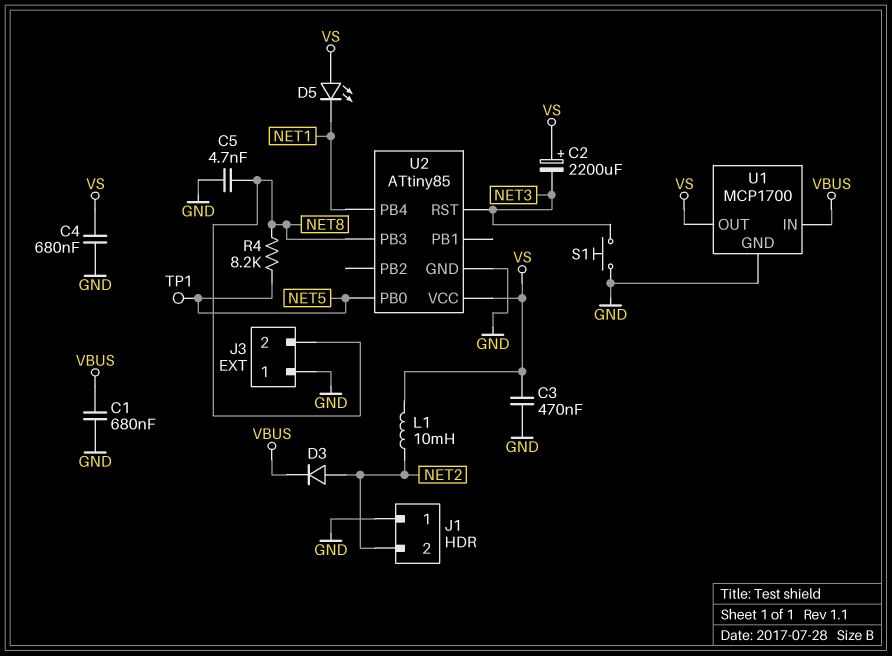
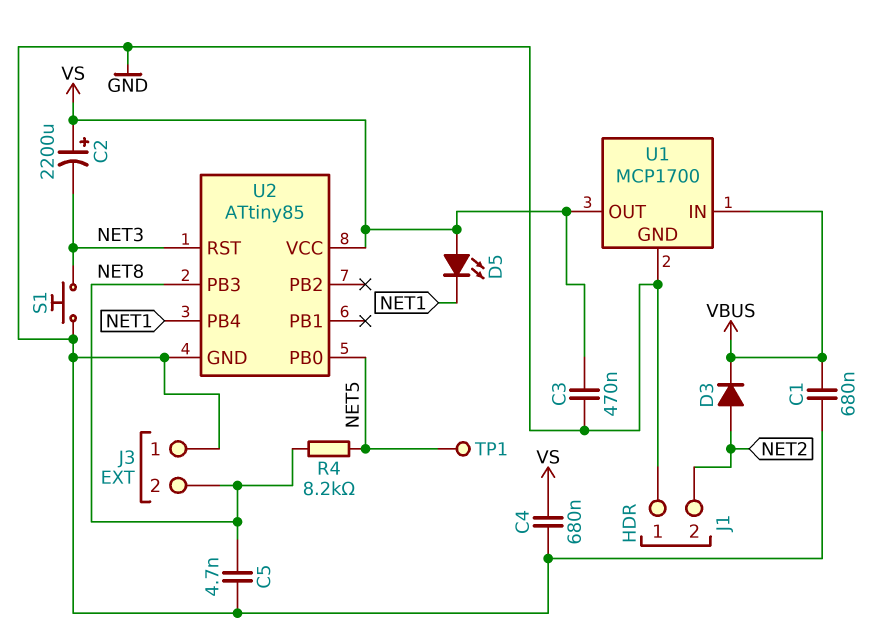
L1: 10mH (NET2, VS) -> none

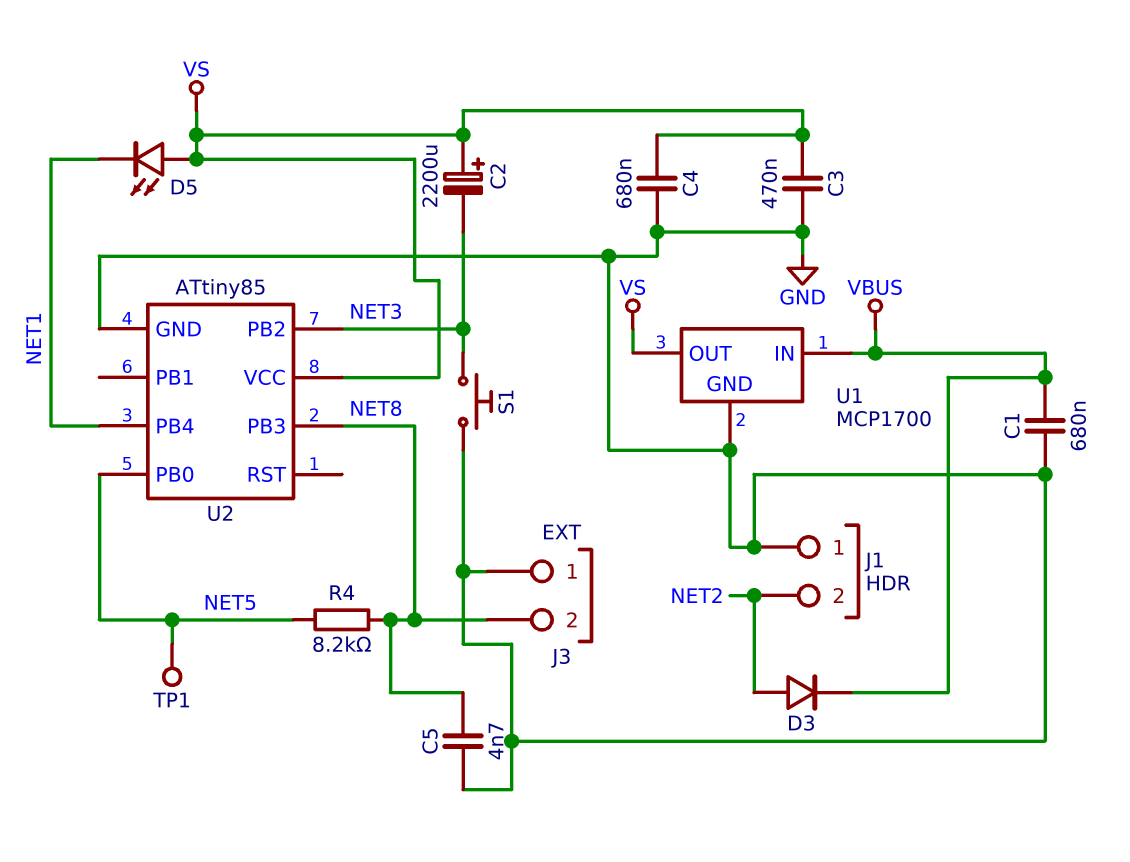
U2 pin PB2: none -> NET3
U2 pin RST: NET3 -> none

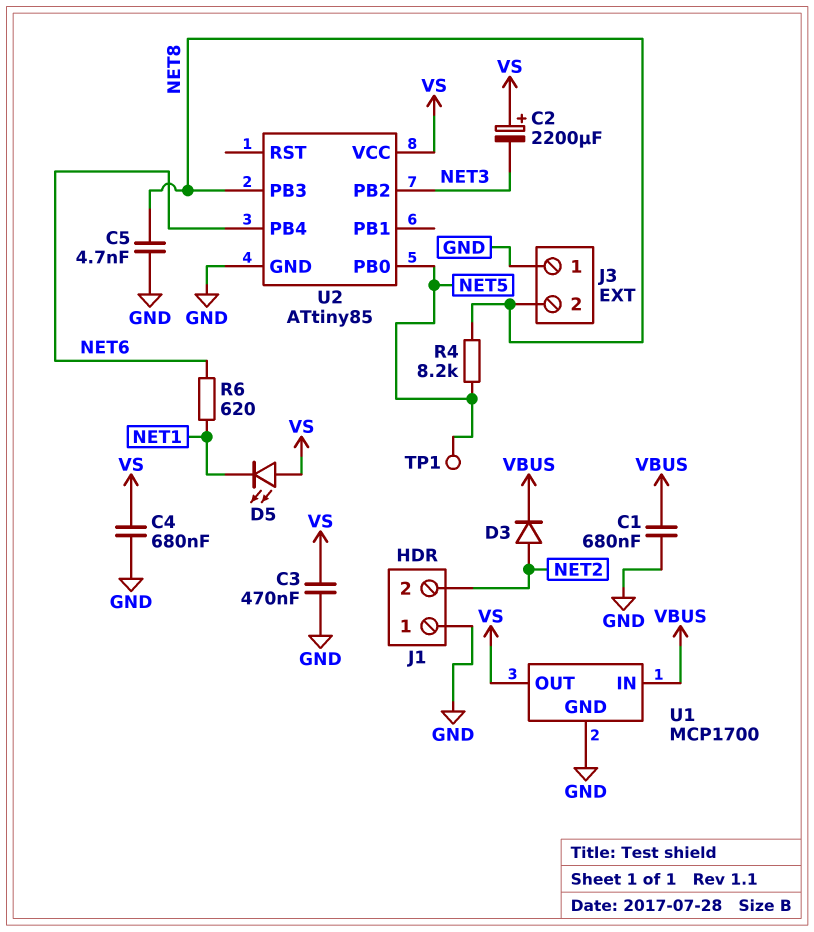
R6: none -> 620 (NET1, NET6)
S1: button (GND, NET3) -> none
U2 pin PB4: NET1 -> NET6

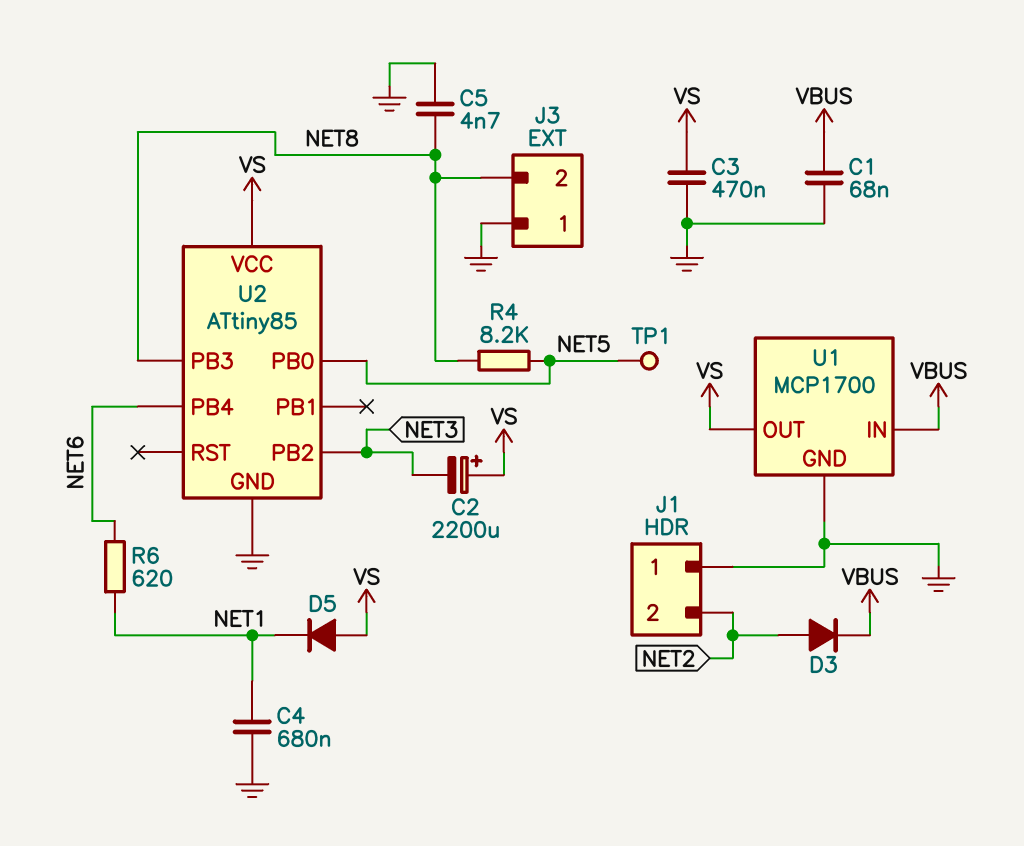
C1: 680nF (GND, VBUS) -> 68nF (GND, VBUS)
C4: 680nF (GND, VS) -> 680nF (GND, NET1)
D5: LED (A VS, K NET1) -> diode (A VS, K NET1)

